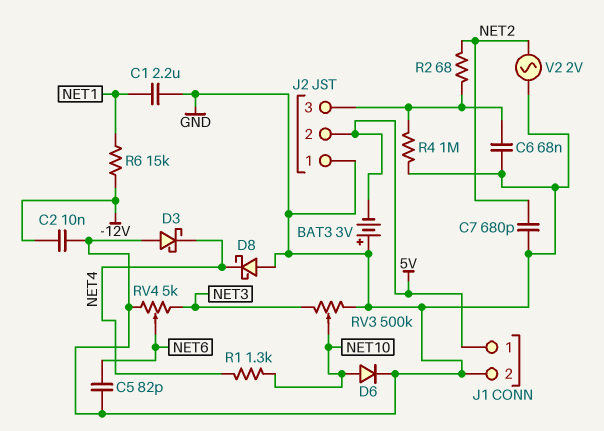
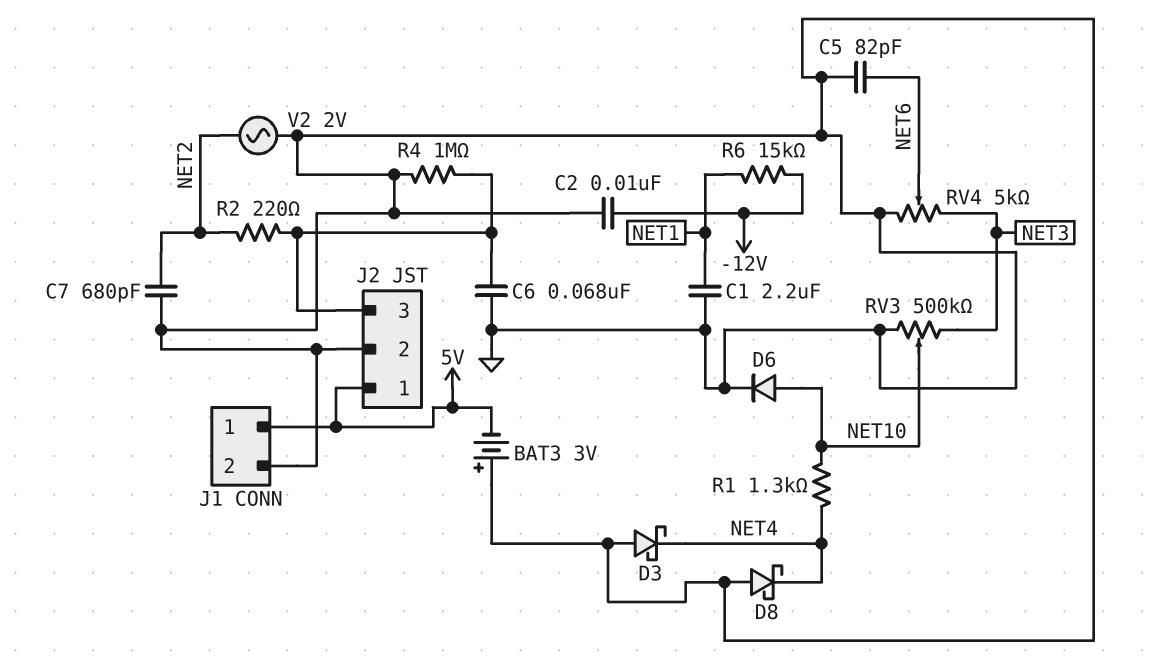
J2 pin 1: GND -> 5V
J2 pin 2: 5V -> GND
R2: 68 (J2/3, NET2) -> 220 (J2/3, NET2)

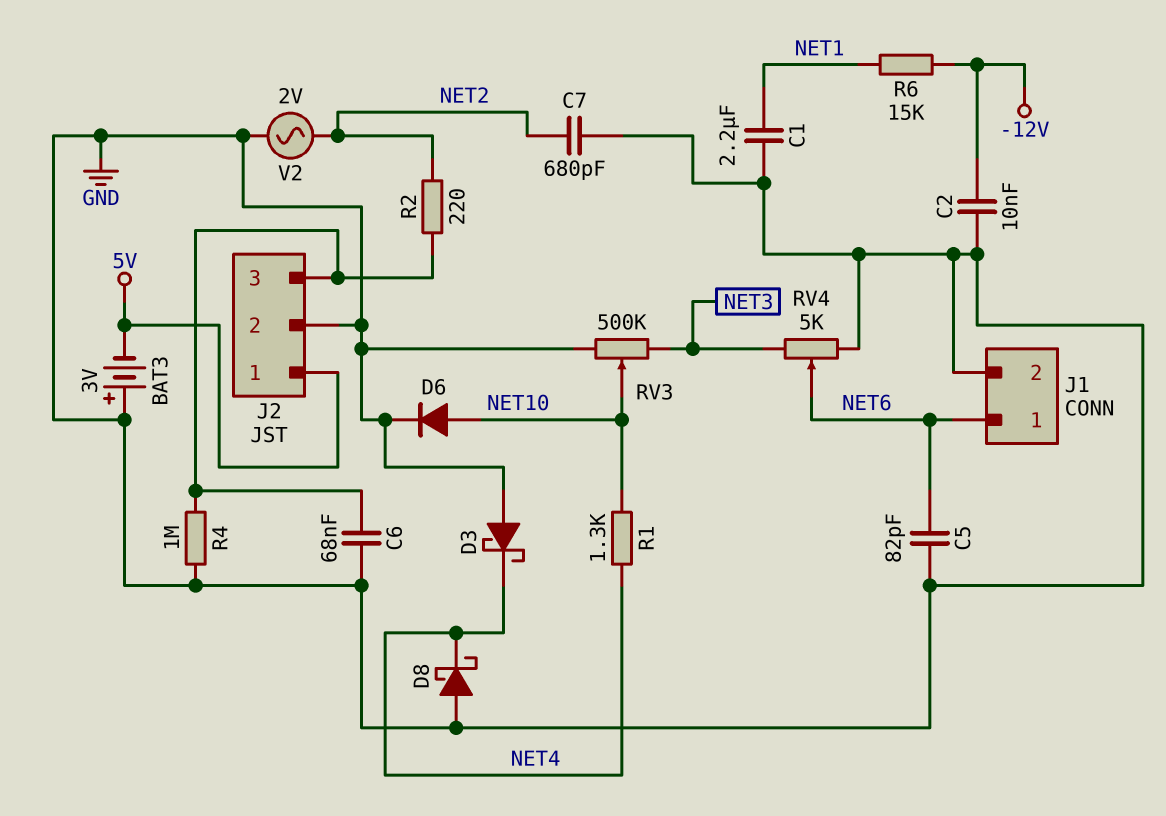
J1 pin 1: 5V -> NET6

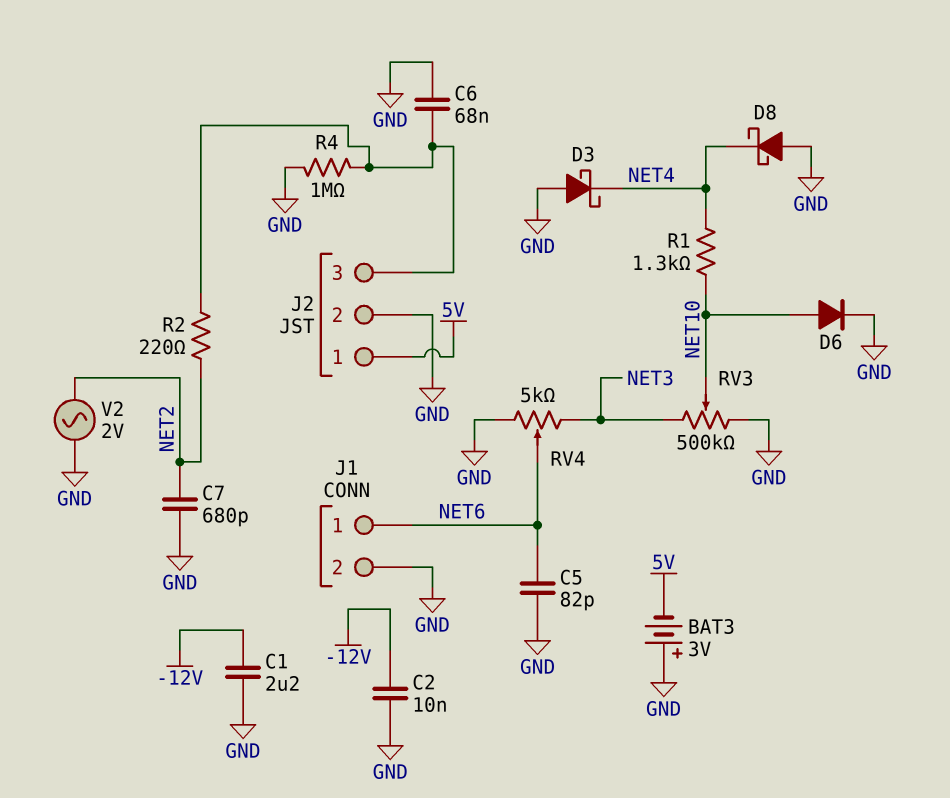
C1: 2.2uF (GND, NET1) -> 2.2uF (-12V, GND)
R6: 15k (-12V, NET1) -> none

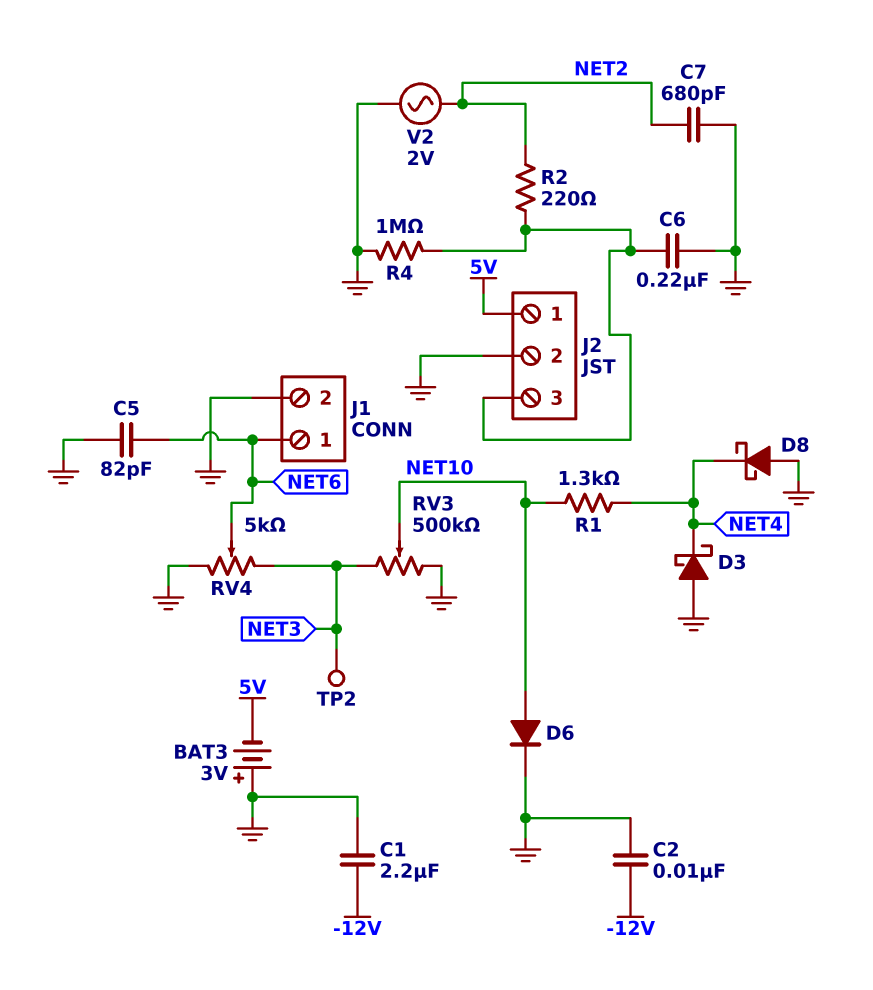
C6: 68nF (GND, J2/3) -> 220nF (GND, J2/3)
TP2: none -> test point (NET3)

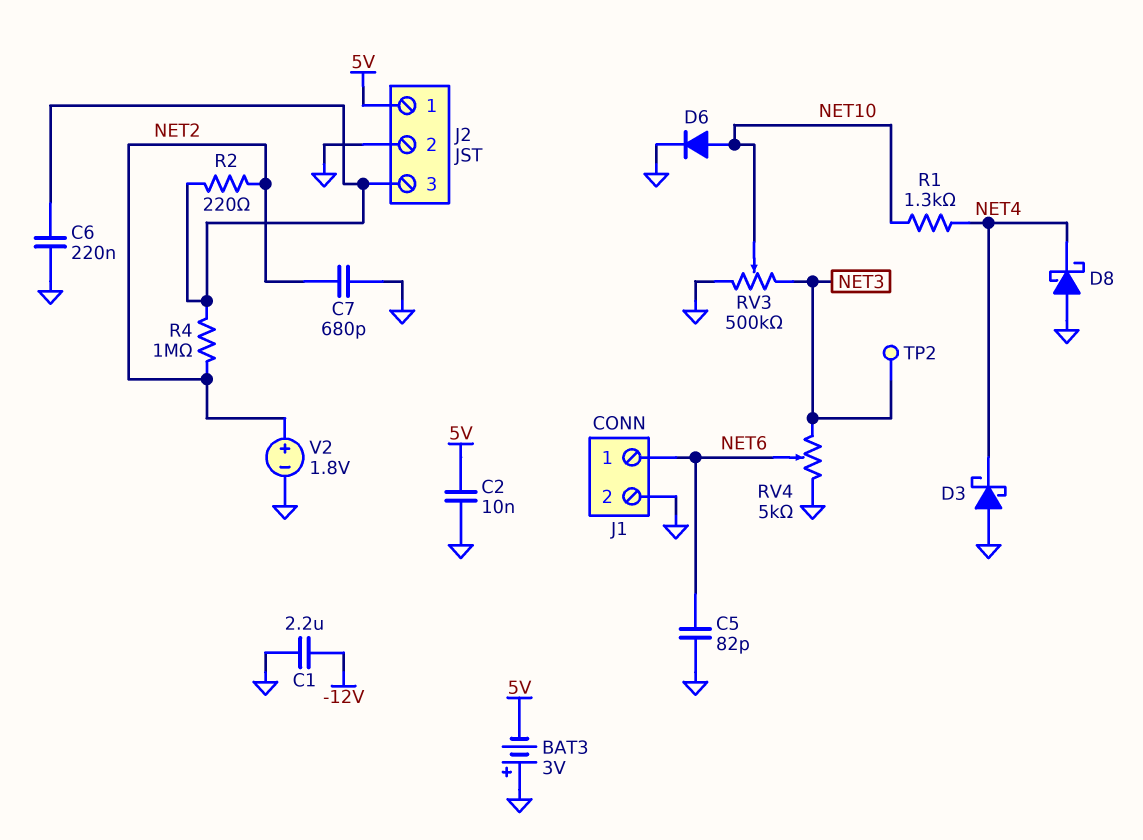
C2: 10nF (-12V, GND) -> 10nF (5V, GND)
R4: 1M (GND, J2/3) -> 1M (J2/3, NET2)
V2: AC 2V (GND, NET2) -> 1.8V (plus NET2, minus GND)

